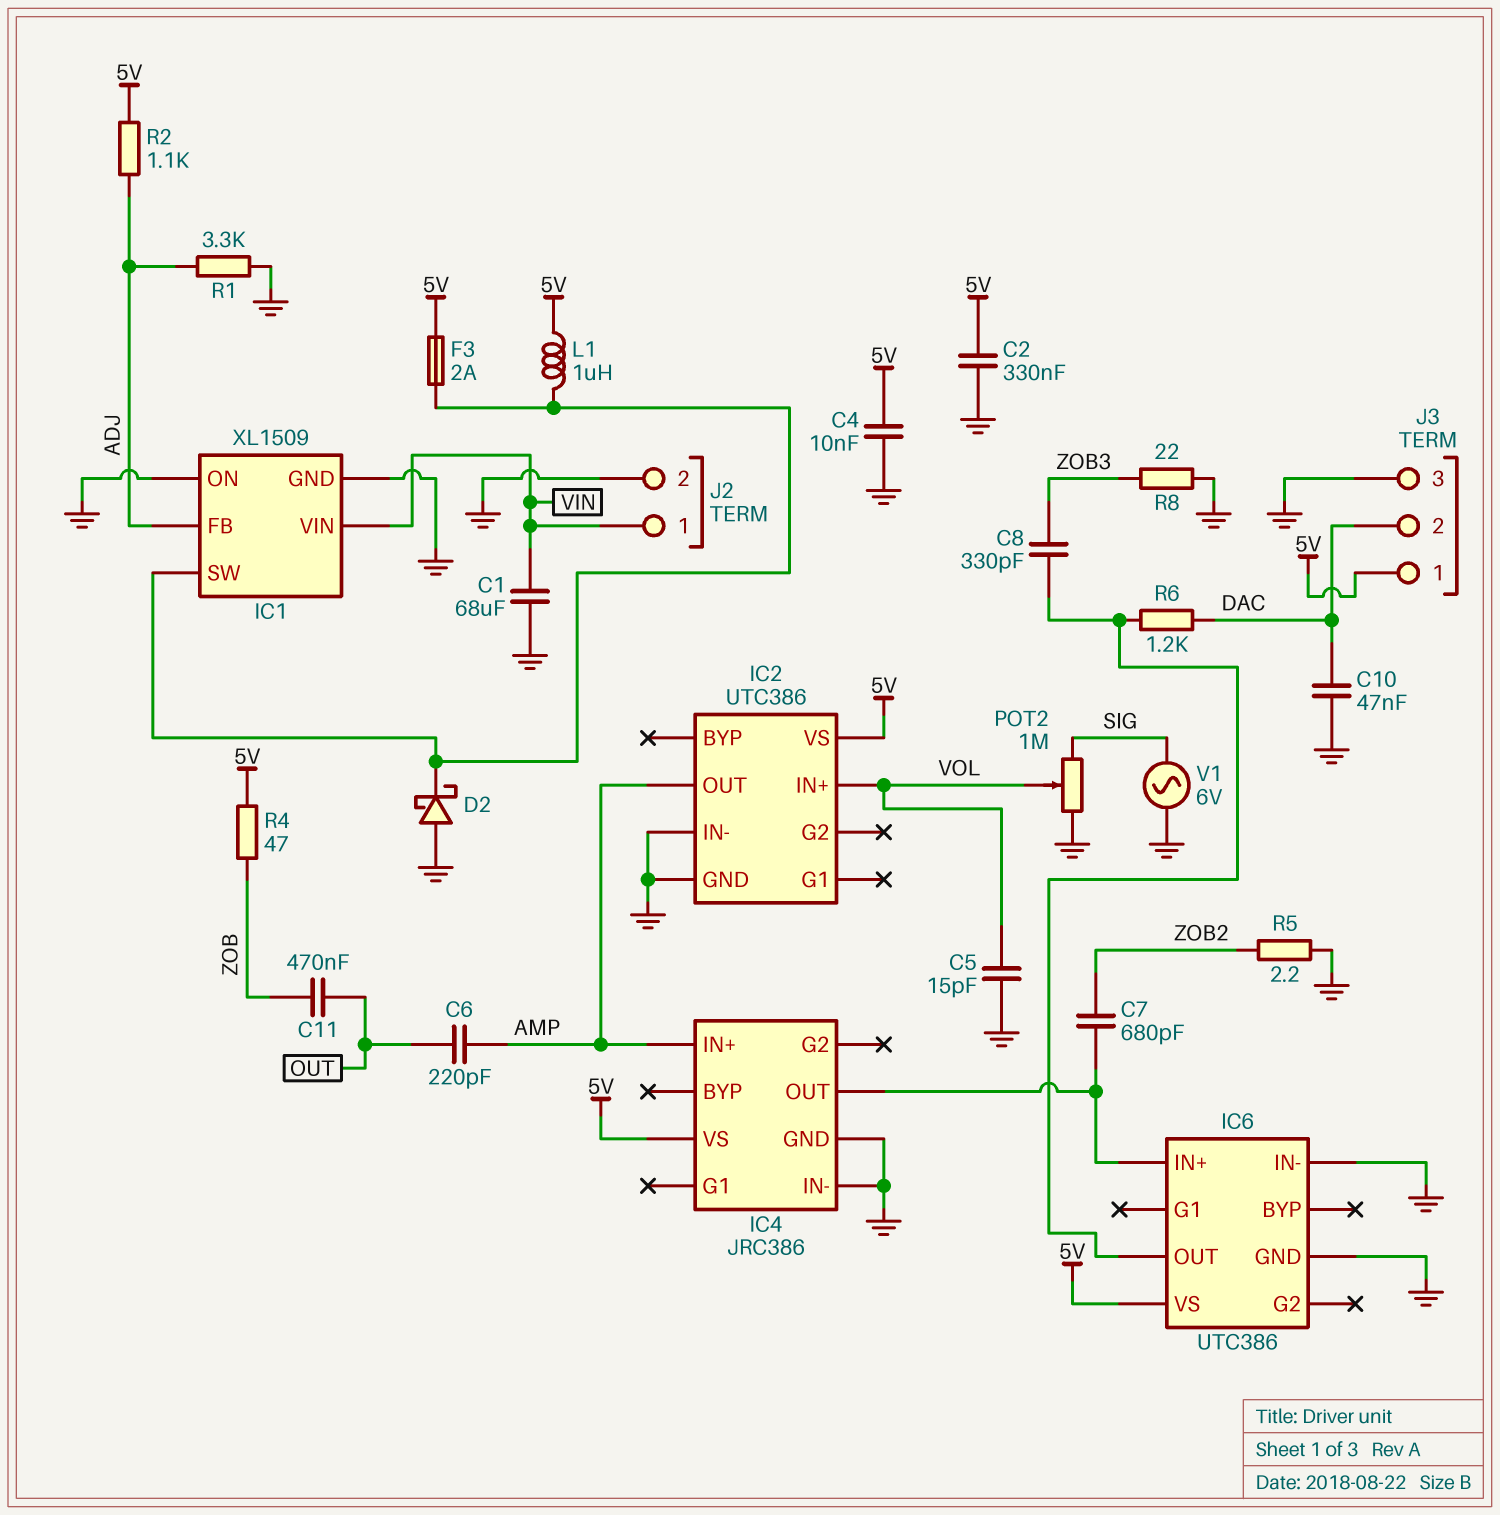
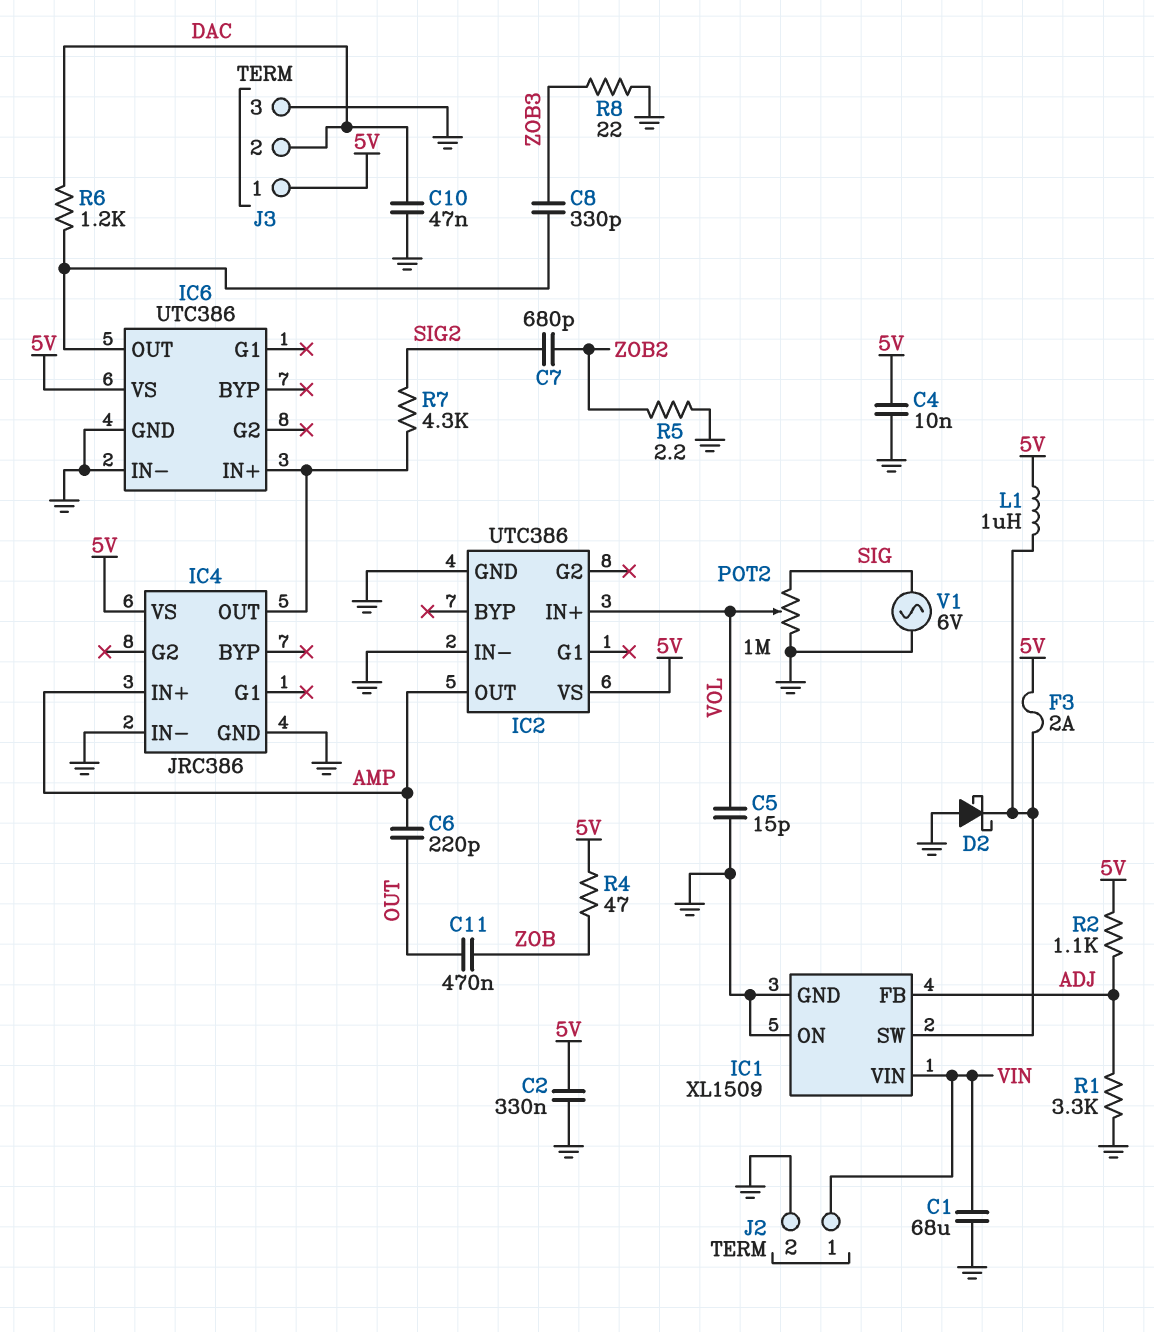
C7: 680pF (IC4/OUT, ZOB2) -> 680pF (SIG2, ZOB2)
R7: none -> 4.3k (IC4/OUT, SIG2)

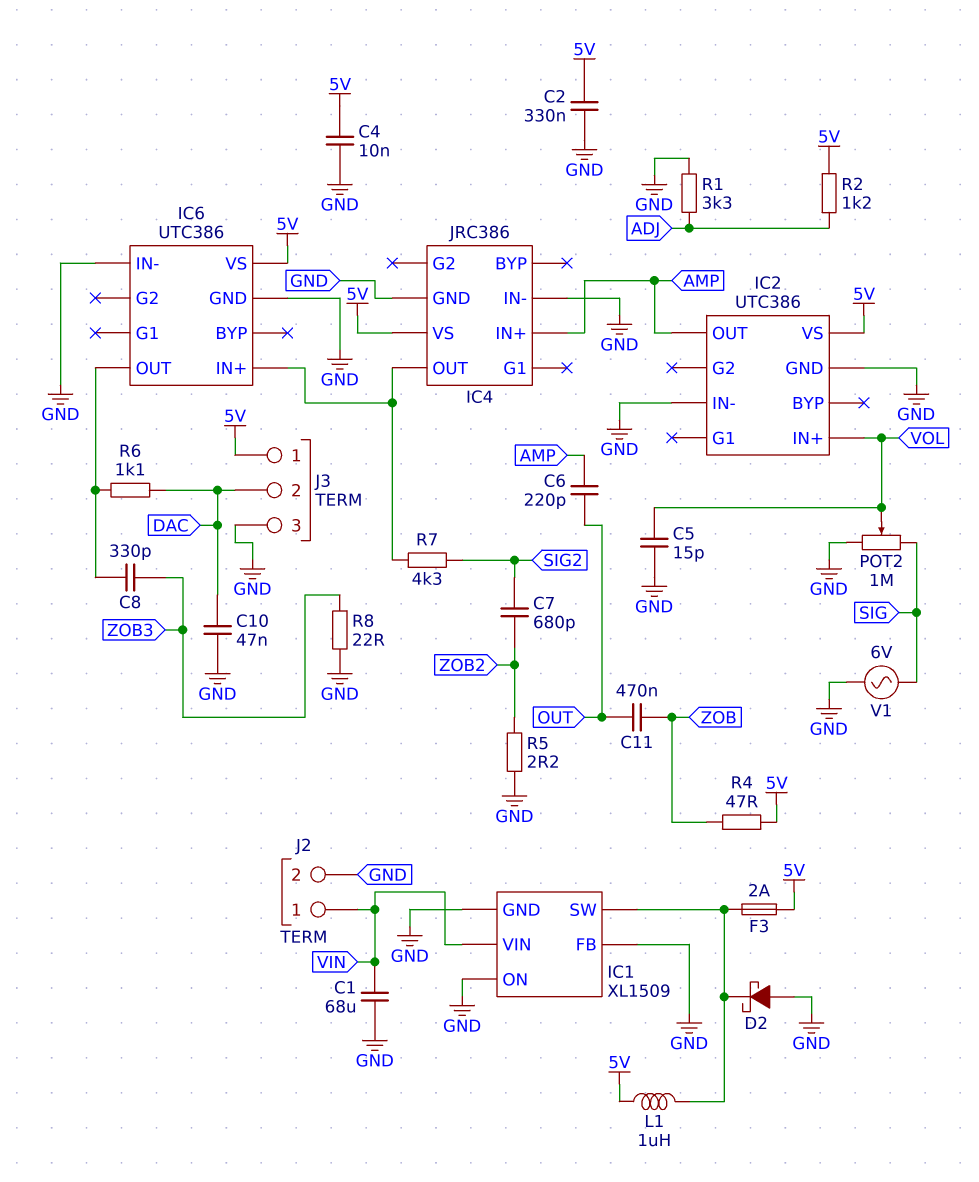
IC1 pin FB: ADJ -> GND
R2: 1.1k (5V, ADJ) -> 1.2k (5V, ADJ)
R6: 1.2k (DAC, IC6/OUT) -> 1.1k (DAC, IC6/OUT)

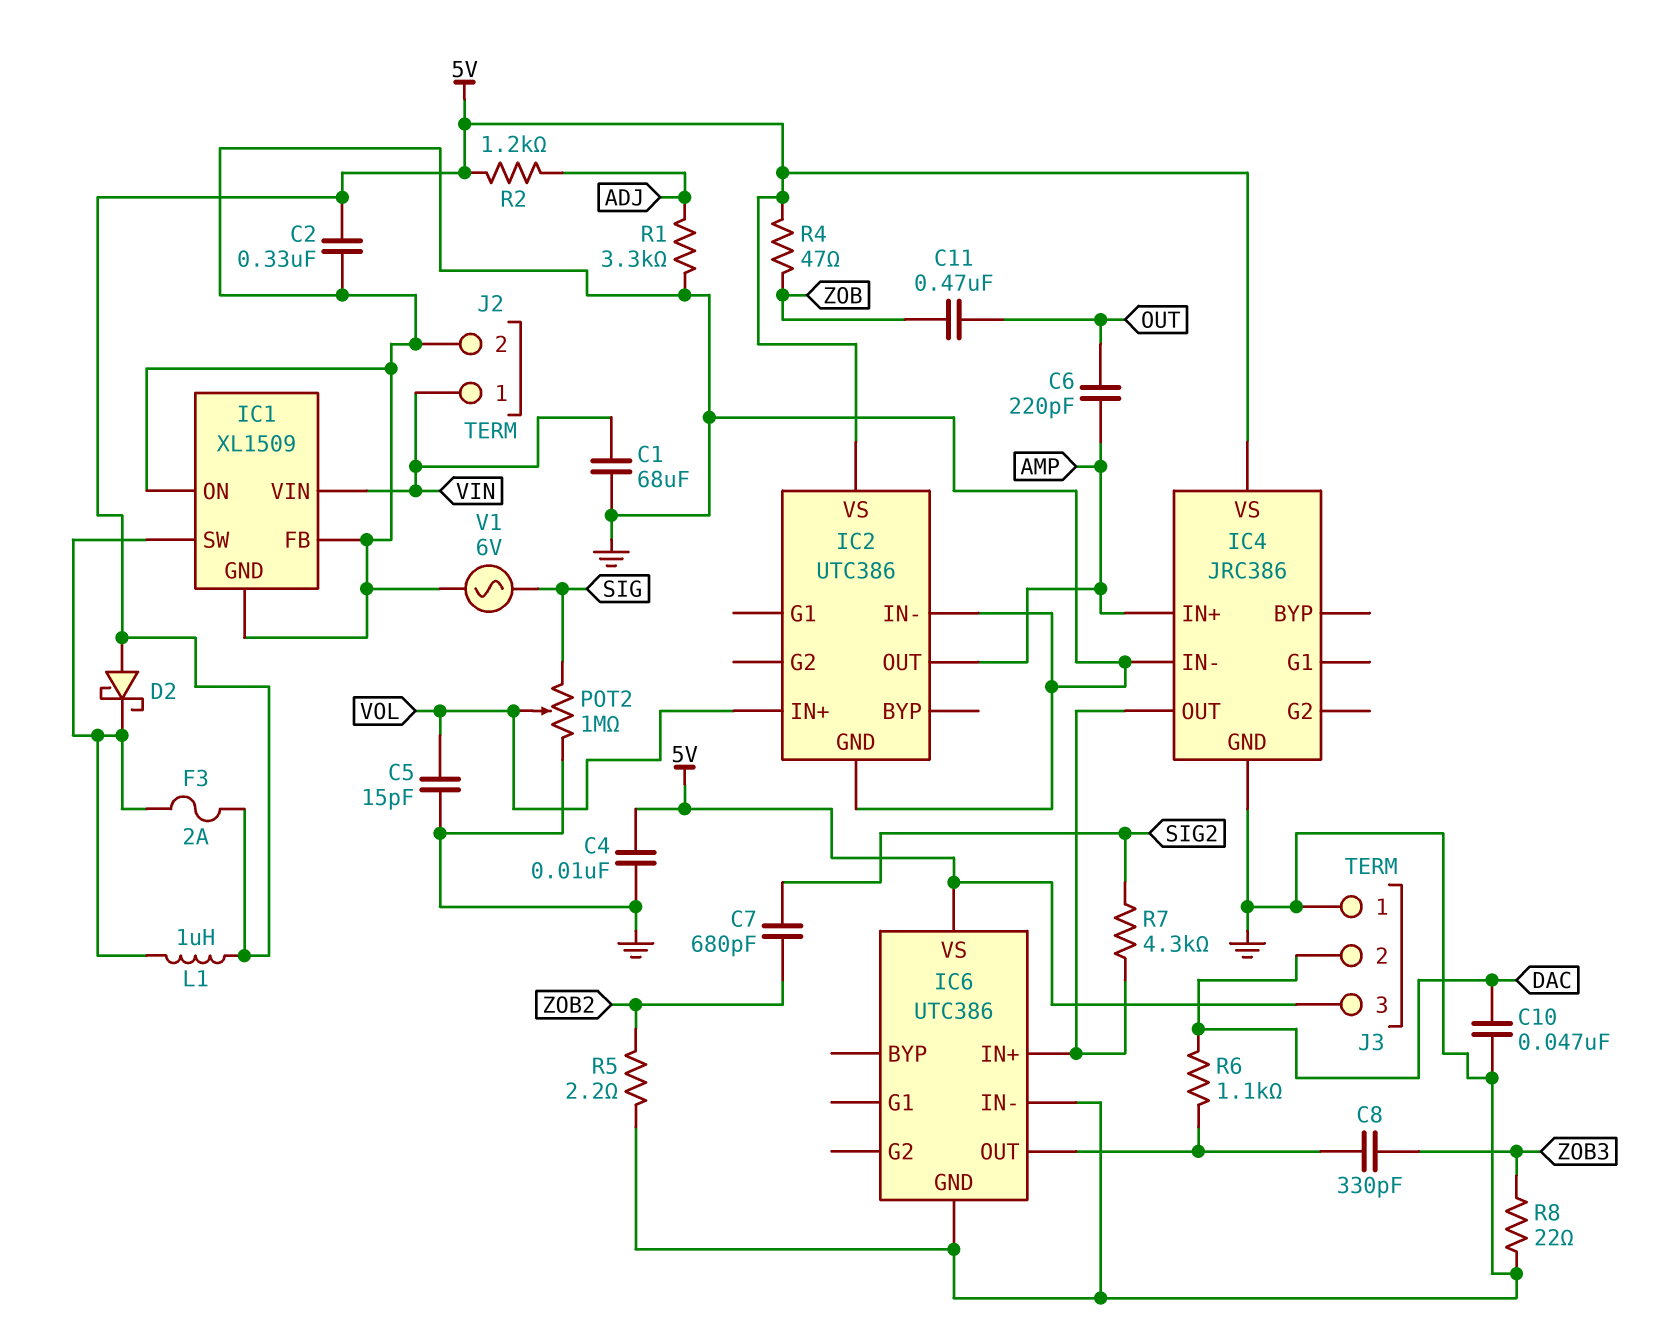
D2: schottky (A GND, K IC1/SW) -> schottky (A 5V, K IC1/SW)
J3 pin 1: 5V -> GND
J3 pin 3: GND -> 5V

